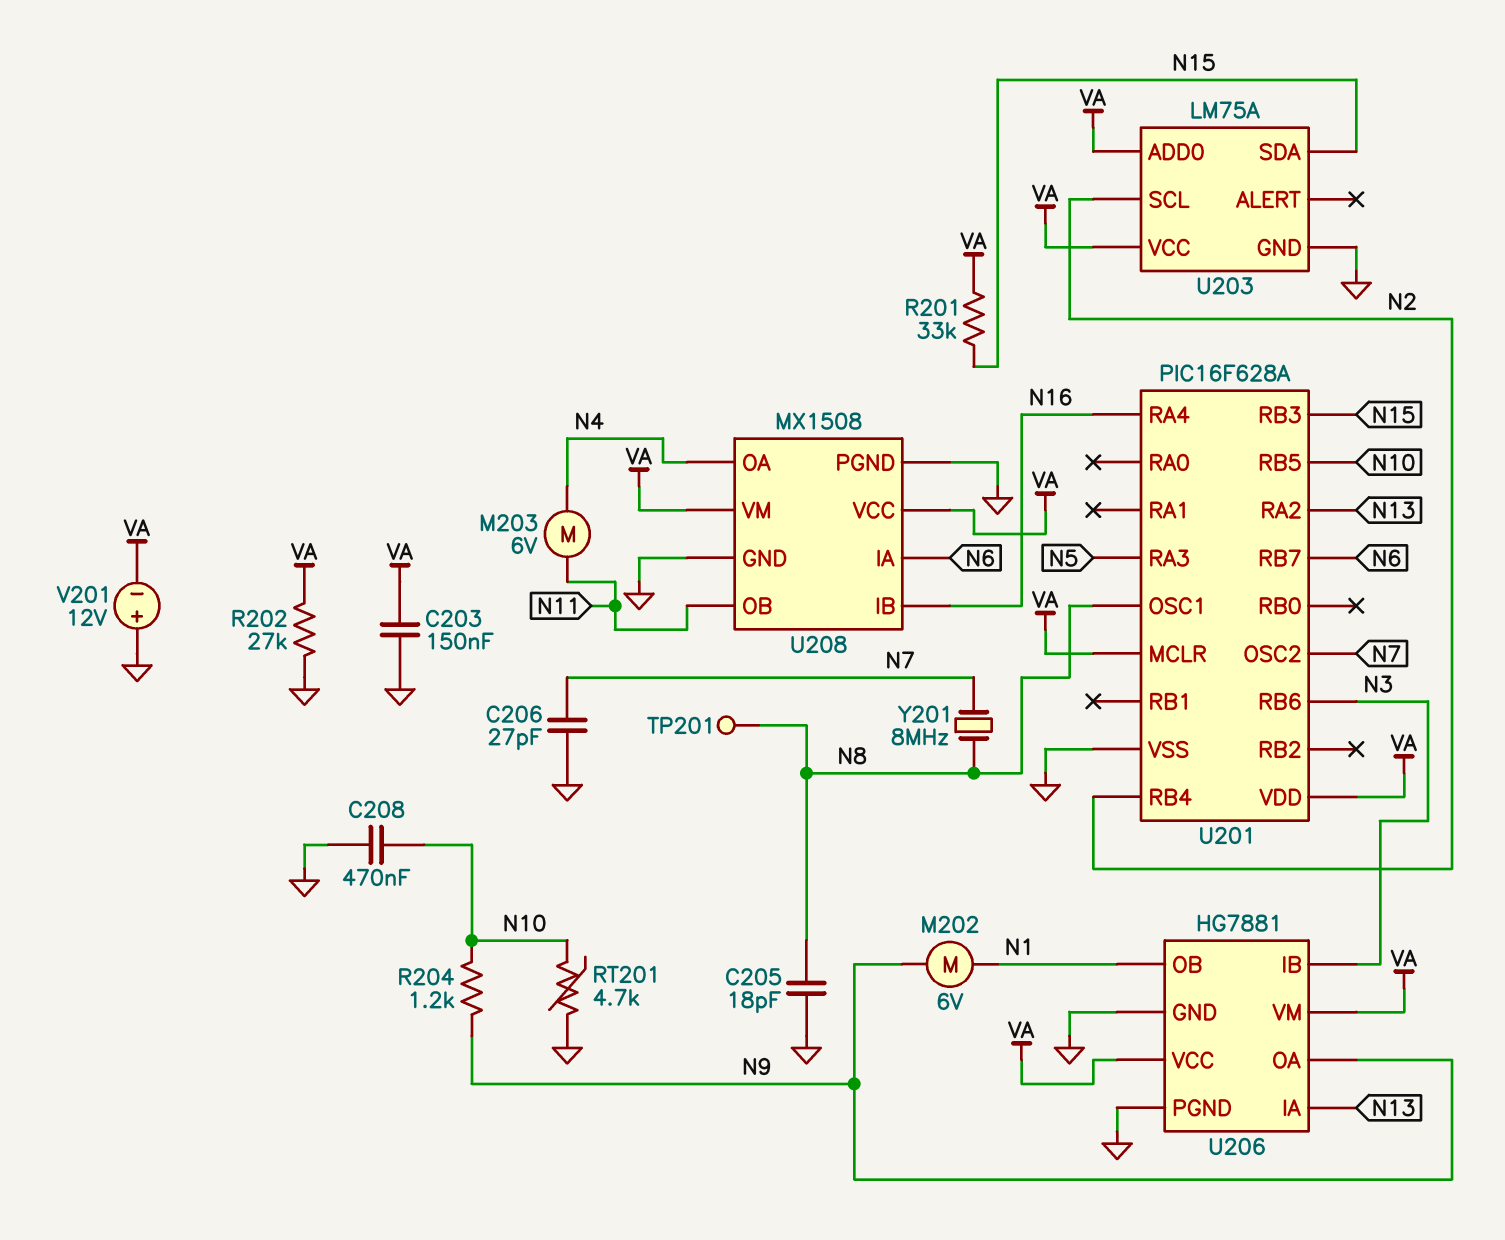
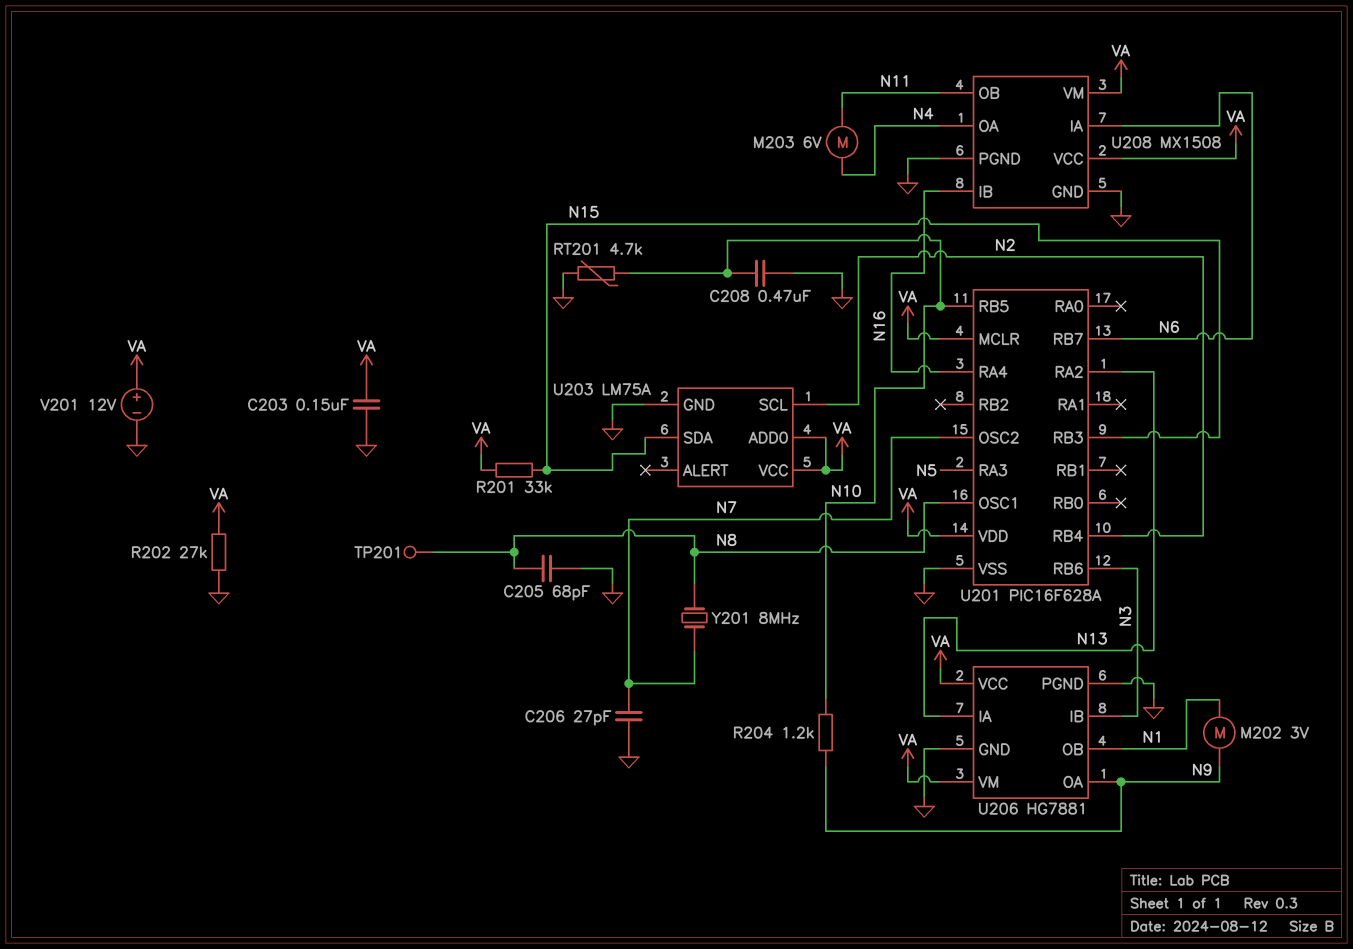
C205: 18pF (GND, N8) -> 68pF (GND, N8)
M202: motor 6V (N1, N9) -> motor 3V (N1, N9)
V201: 12V (plus GND, minus VA) -> 12V (plus VA, minus GND)

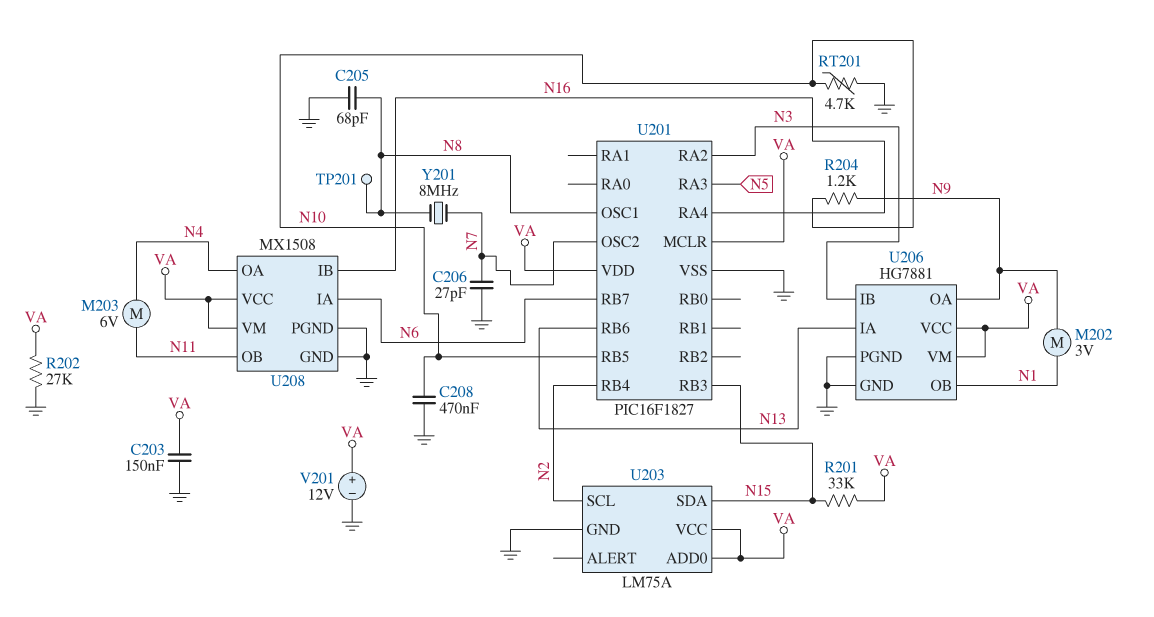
U201: PIC16F628A -> PIC16F1827
U201 pin RA2: N13 -> N3
U201 pin RB6: N3 -> N13

